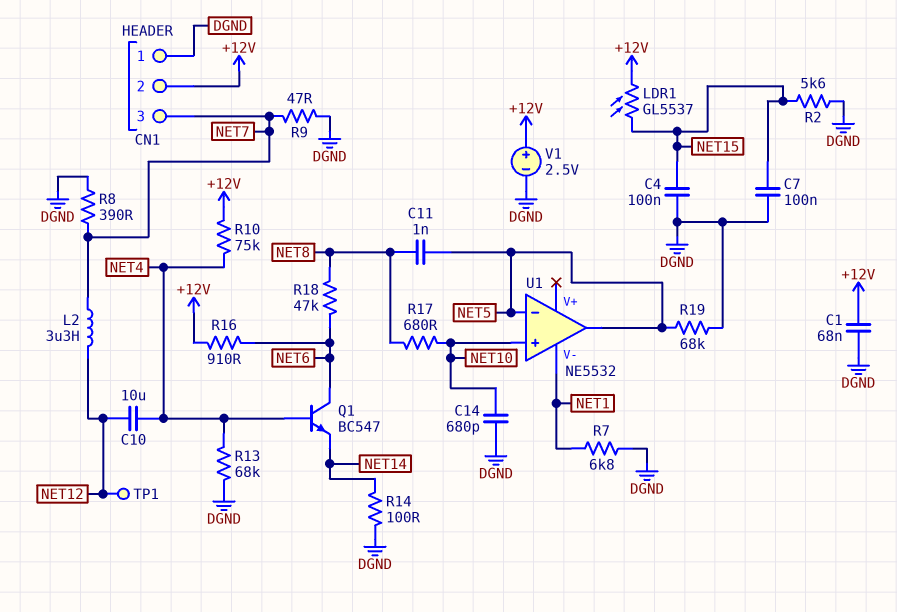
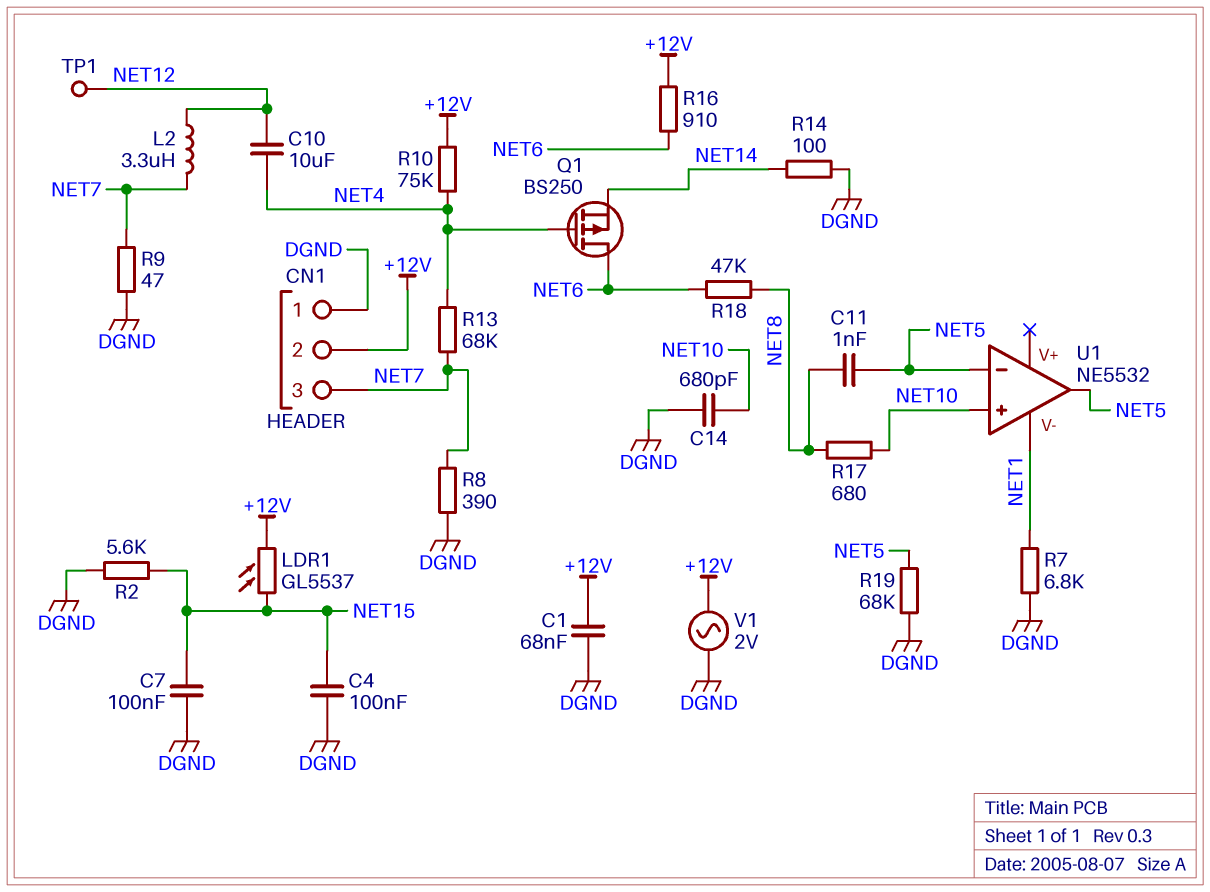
Q1: NPN BC547 (B NET4, C NET6, E NET14) -> PMOS BS250 (G NET4, D NET6, S NET14)
R13: 68k (DGND, NET4) -> 68k (NET4, NET7)
V1: 2.5V (plus +12V, minus DGND) -> AC 2V (+12V, DGND)

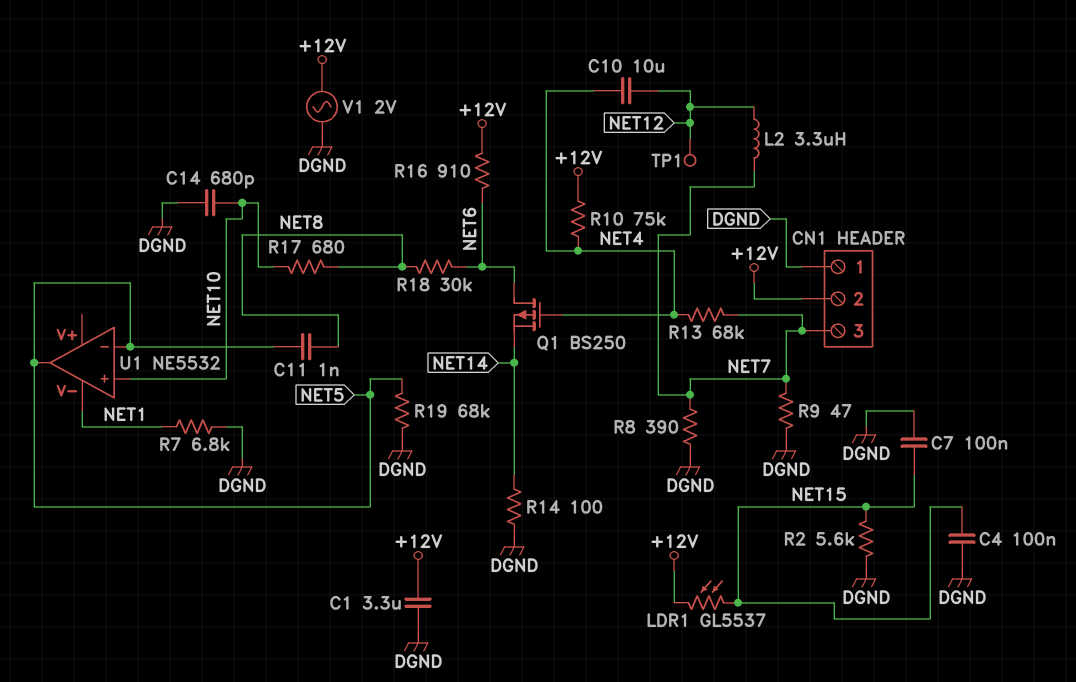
C1: 68nF (+12V, DGND) -> 3.3uF (+12V, DGND)
R18: 47k (NET6, NET8) -> 30k (NET6, NET8)

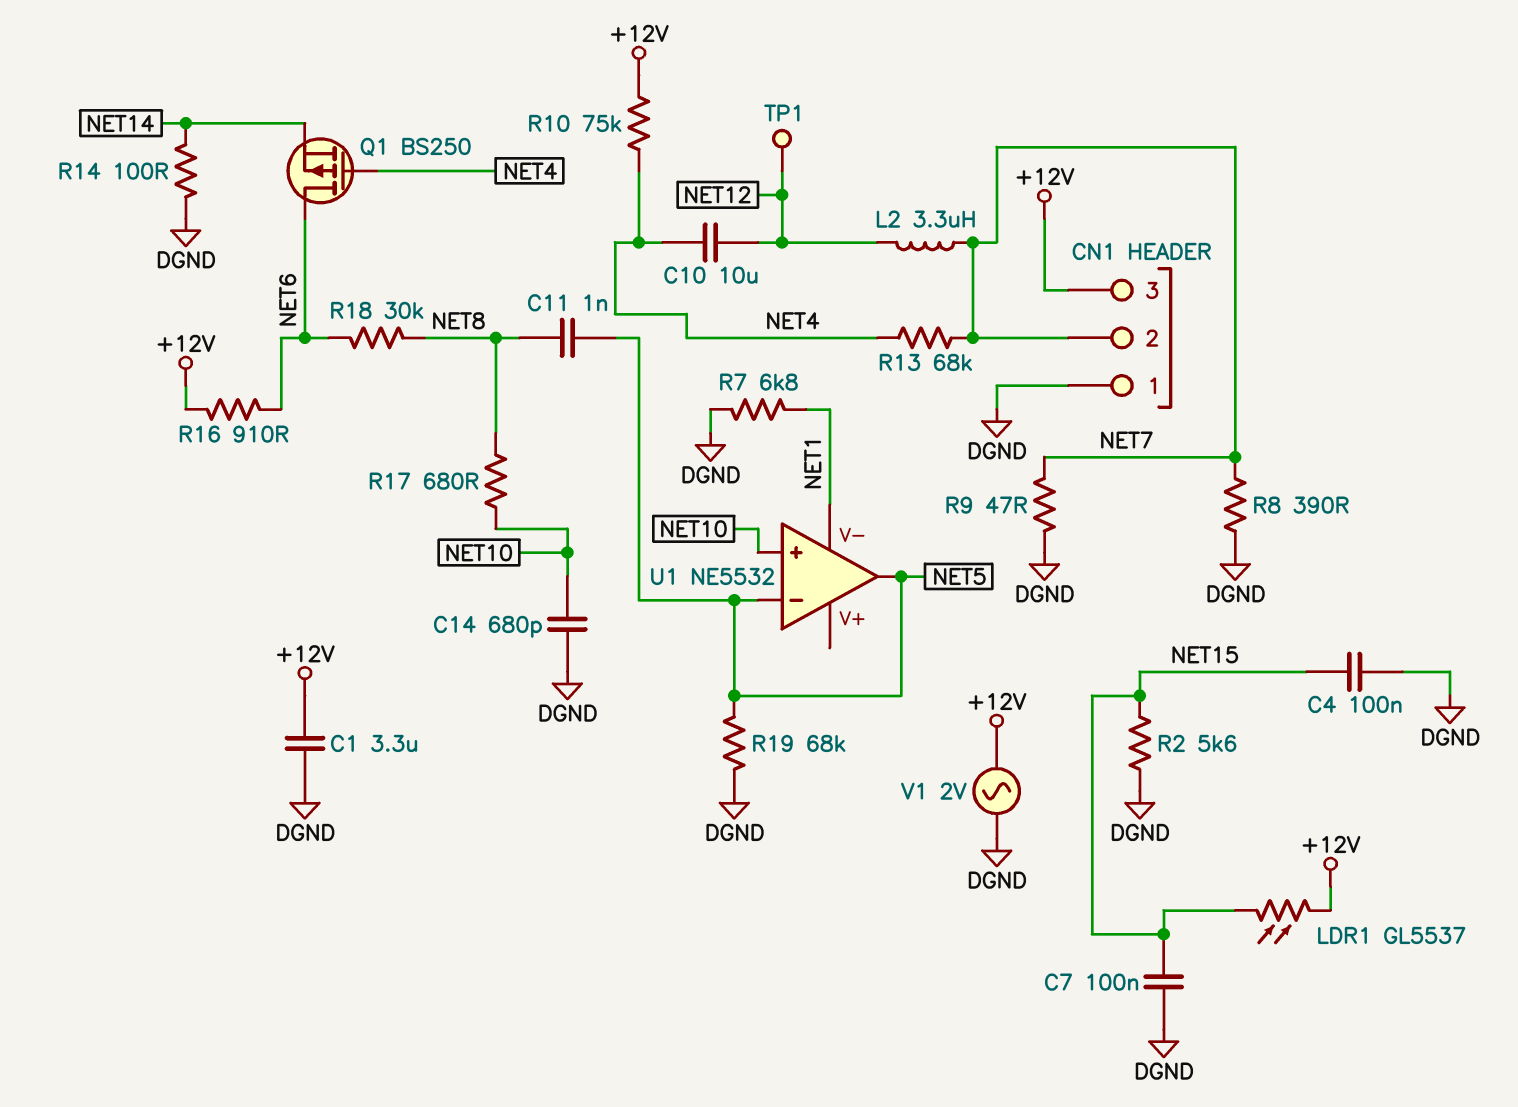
CN1 pin 2: +12V -> NET7
CN1 pin 3: NET7 -> +12V

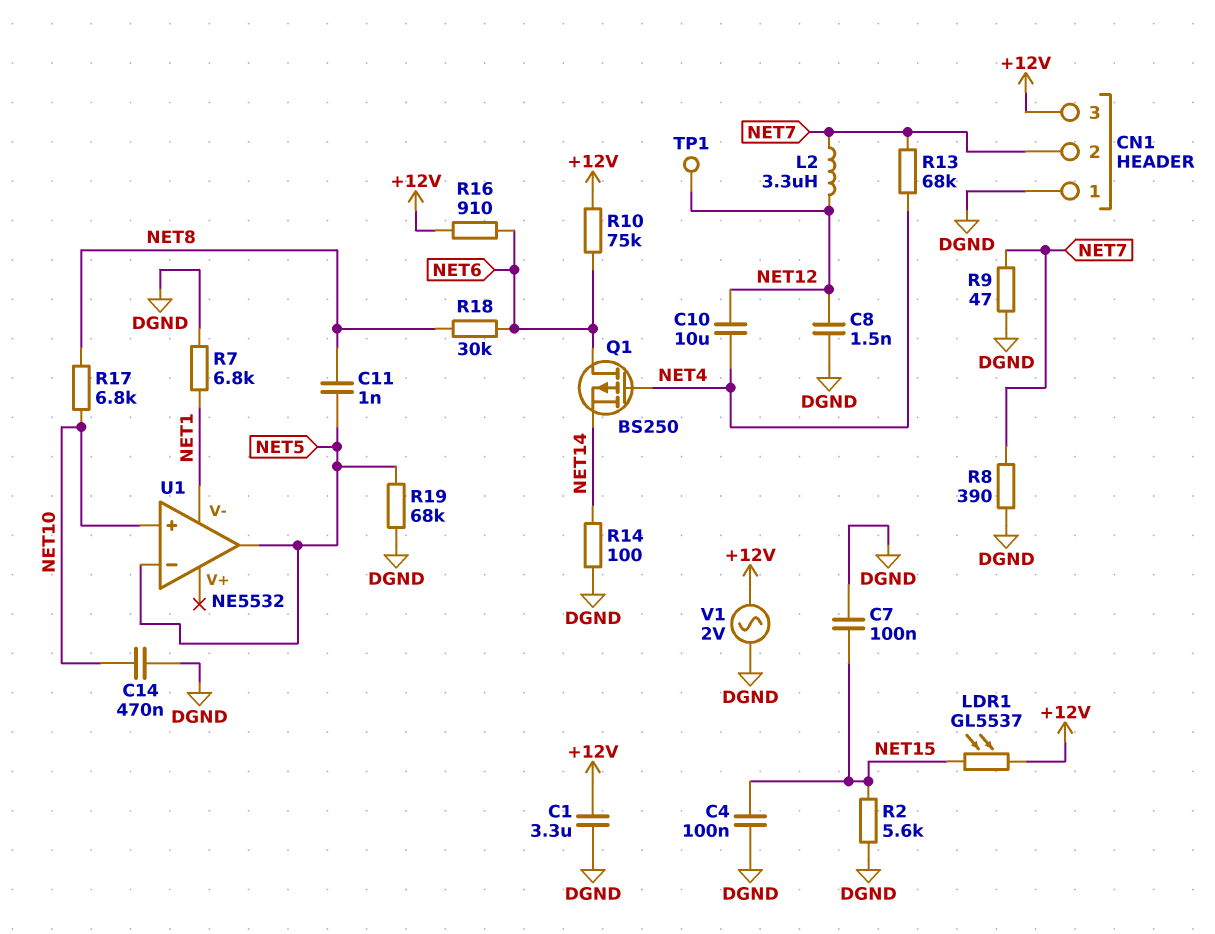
C8: none -> 1.5nF (DGND, NET12)
C14: 680pF (DGND, NET10) -> 470nF (DGND, NET10)
R10: 75k (+12V, NET4) -> 75k (+12V, NET6)
R17: 680 (NET8, NET10) -> 6.8k (NET8, NET10)

